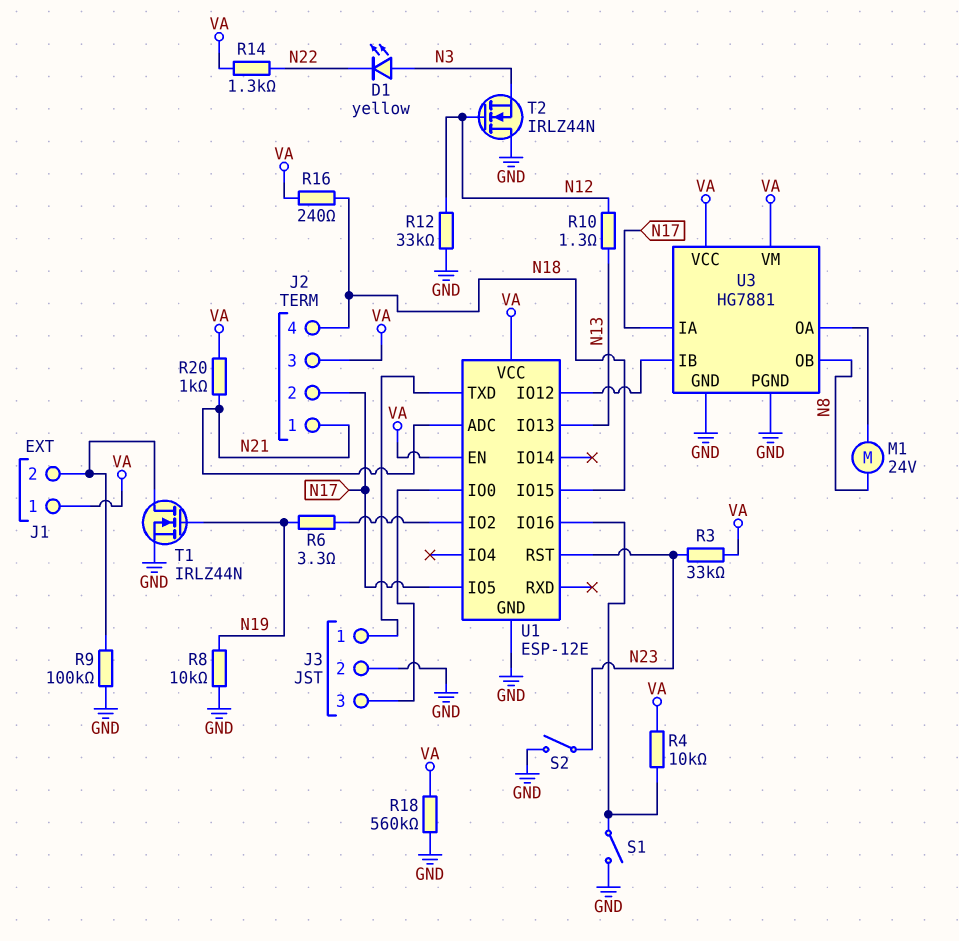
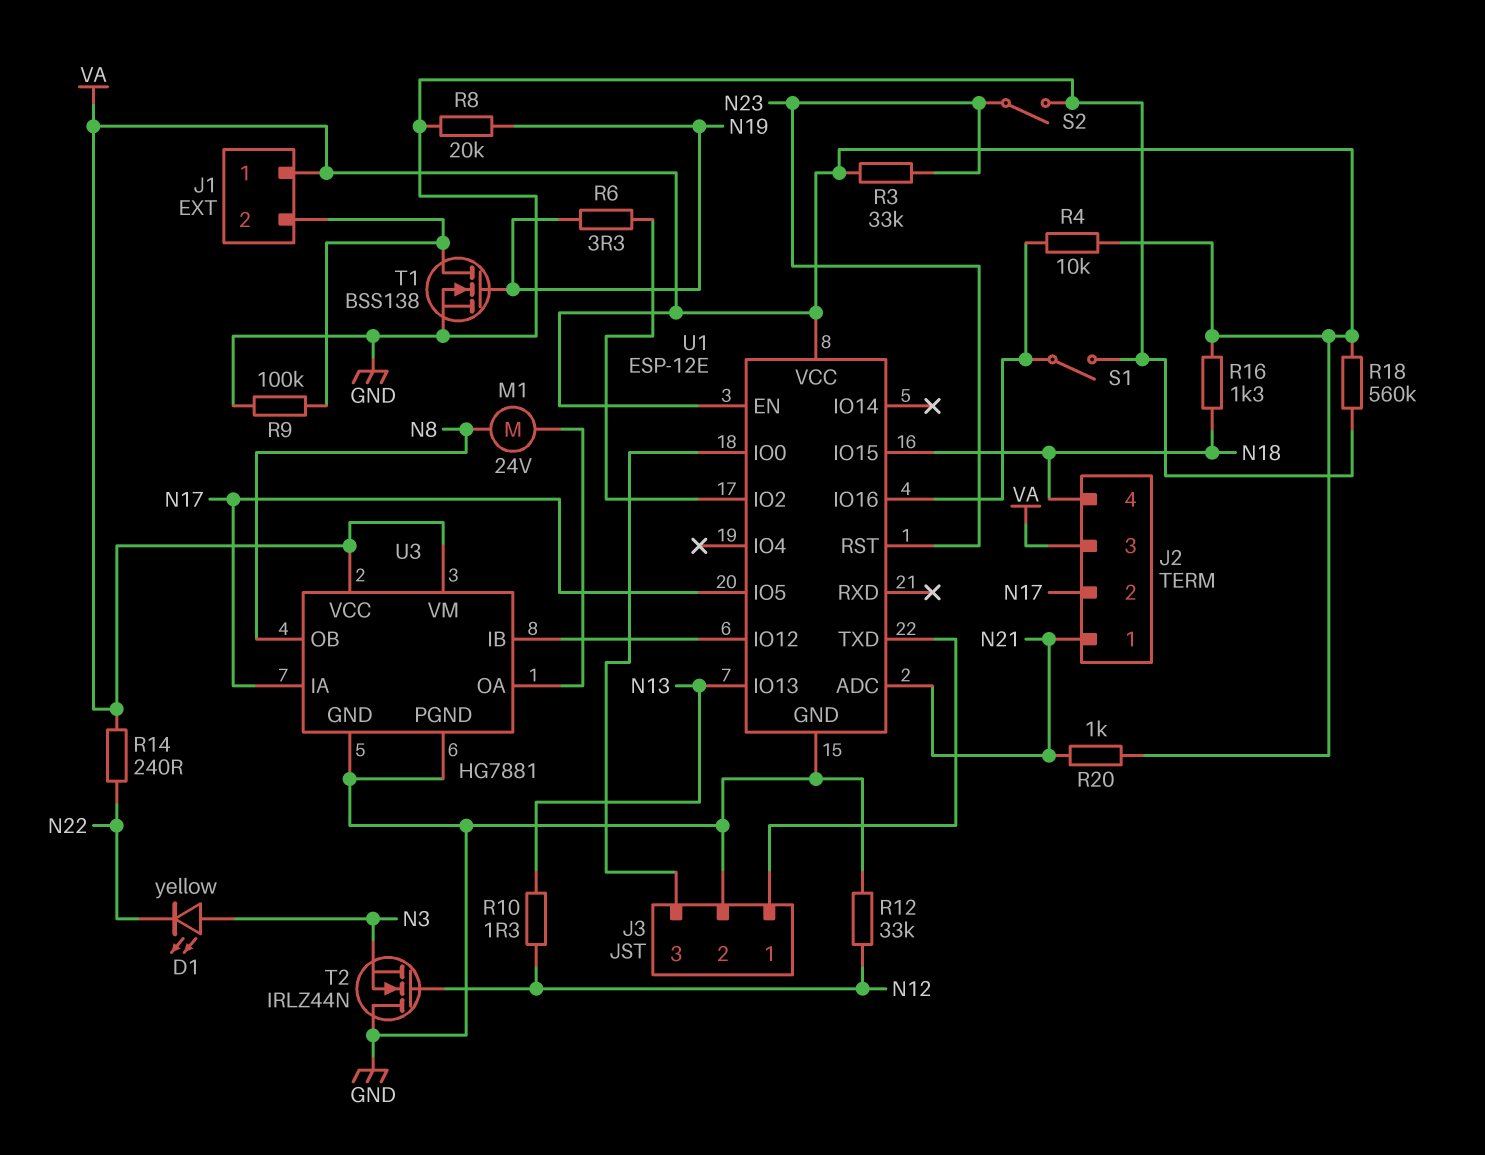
R8: 10k (GND, N19) -> 20k (GND, N19)
R14: 1.3k (N22, VA) -> 240 (N22, VA)
R16: 240 (N18, VA) -> 1.3k (N18, VA)
T1: NMOS IRLZ44N (G N19, D J1/2, S GND) -> NMOS BSS138 (G N19, D J1/2, S GND)

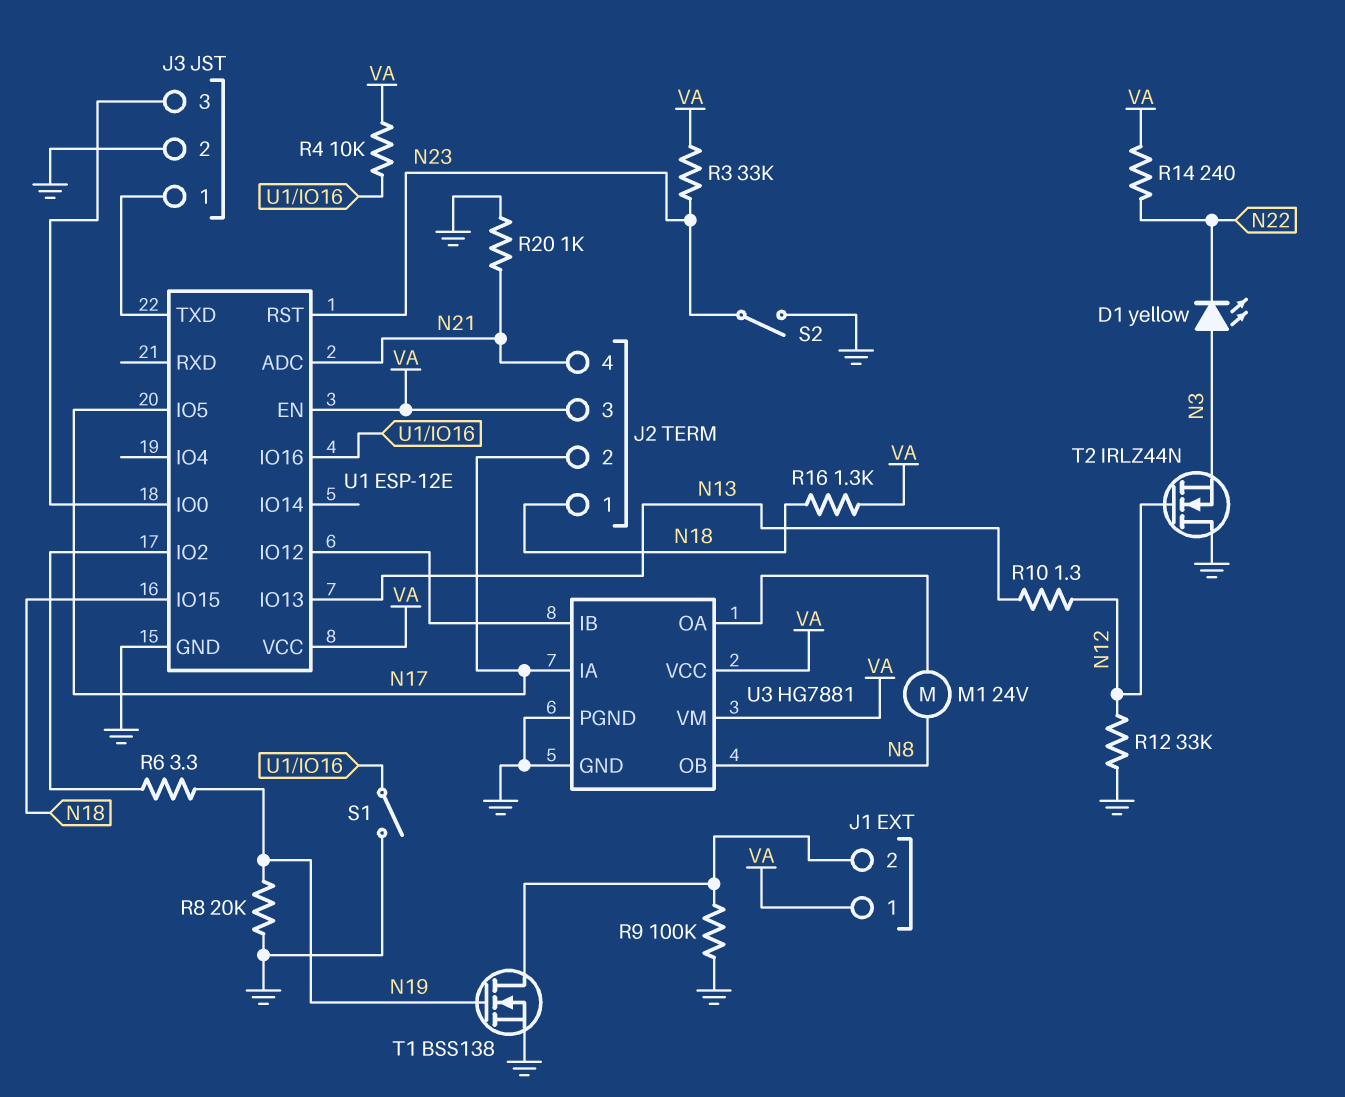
J2 pin 1: N21 -> N18
J2 pin 4: N18 -> N21
R18: 560k (GND, VA) -> none
R20: 1k (N21, VA) -> 1k (GND, N21)

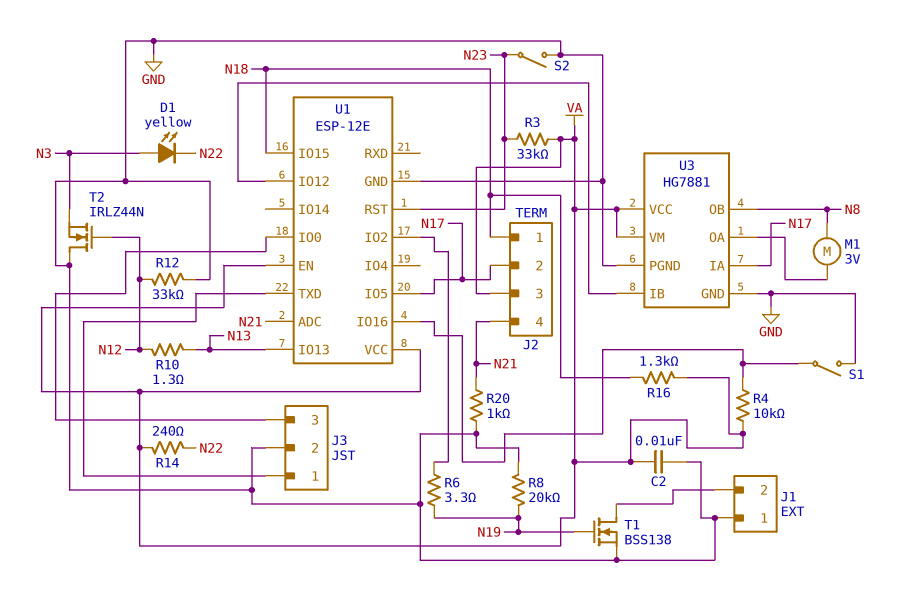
C2: none -> 10nF (GND, VA)
J1 pin 1: VA -> GND
M1: motor 24V (N8, U3/OA) -> motor 3V (N8, U3/OA)
R9: 100k (GND, J1/2) -> none

